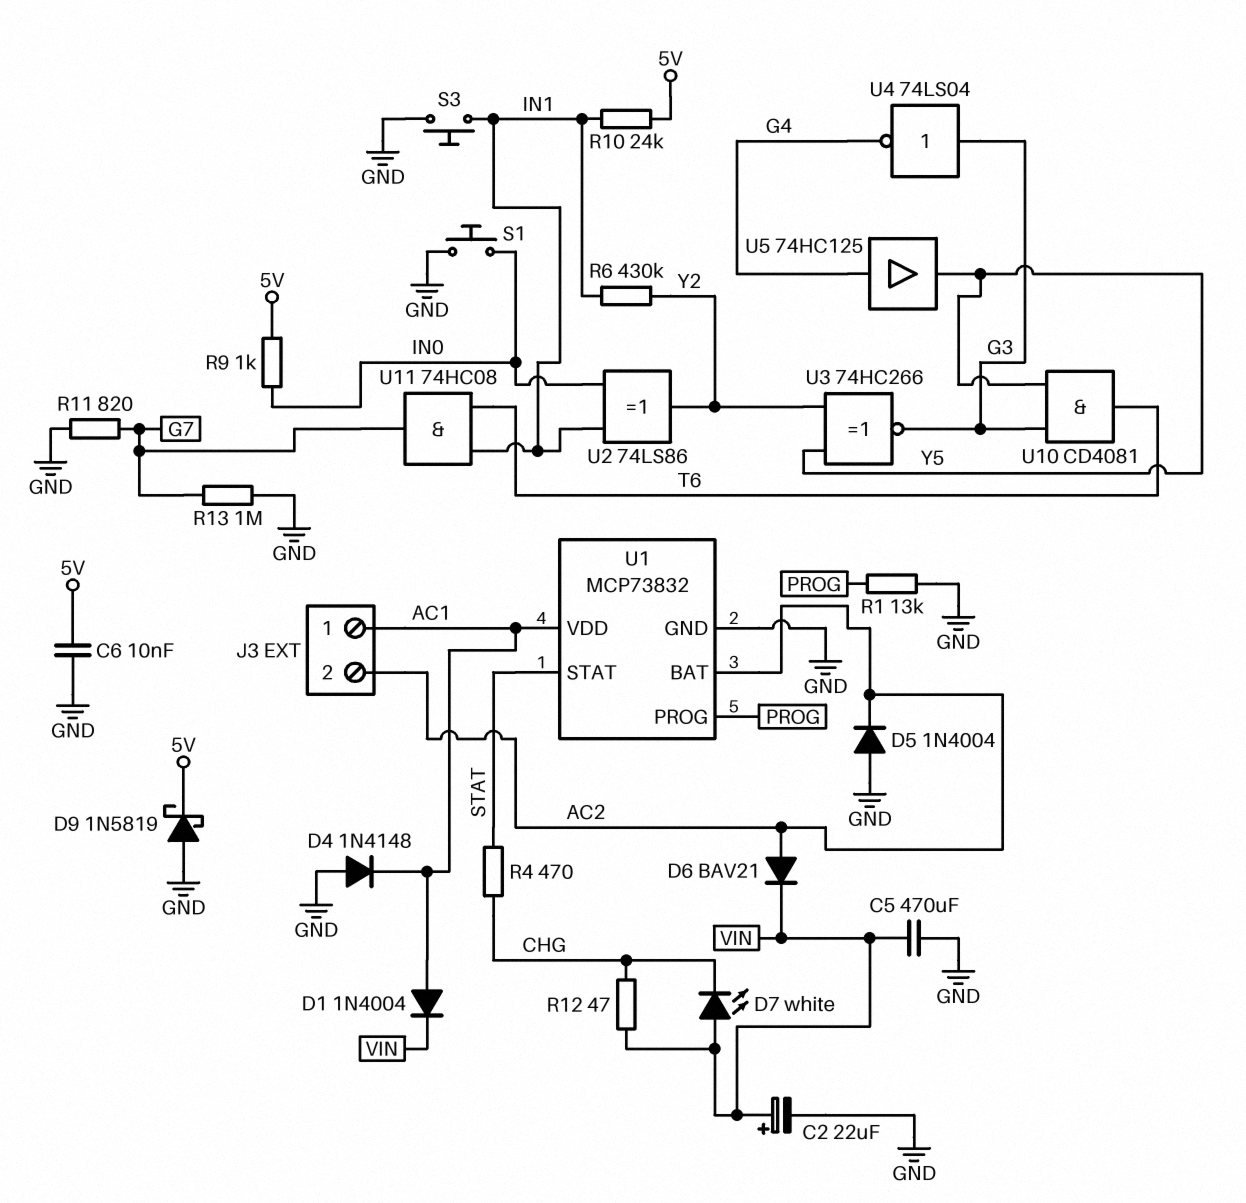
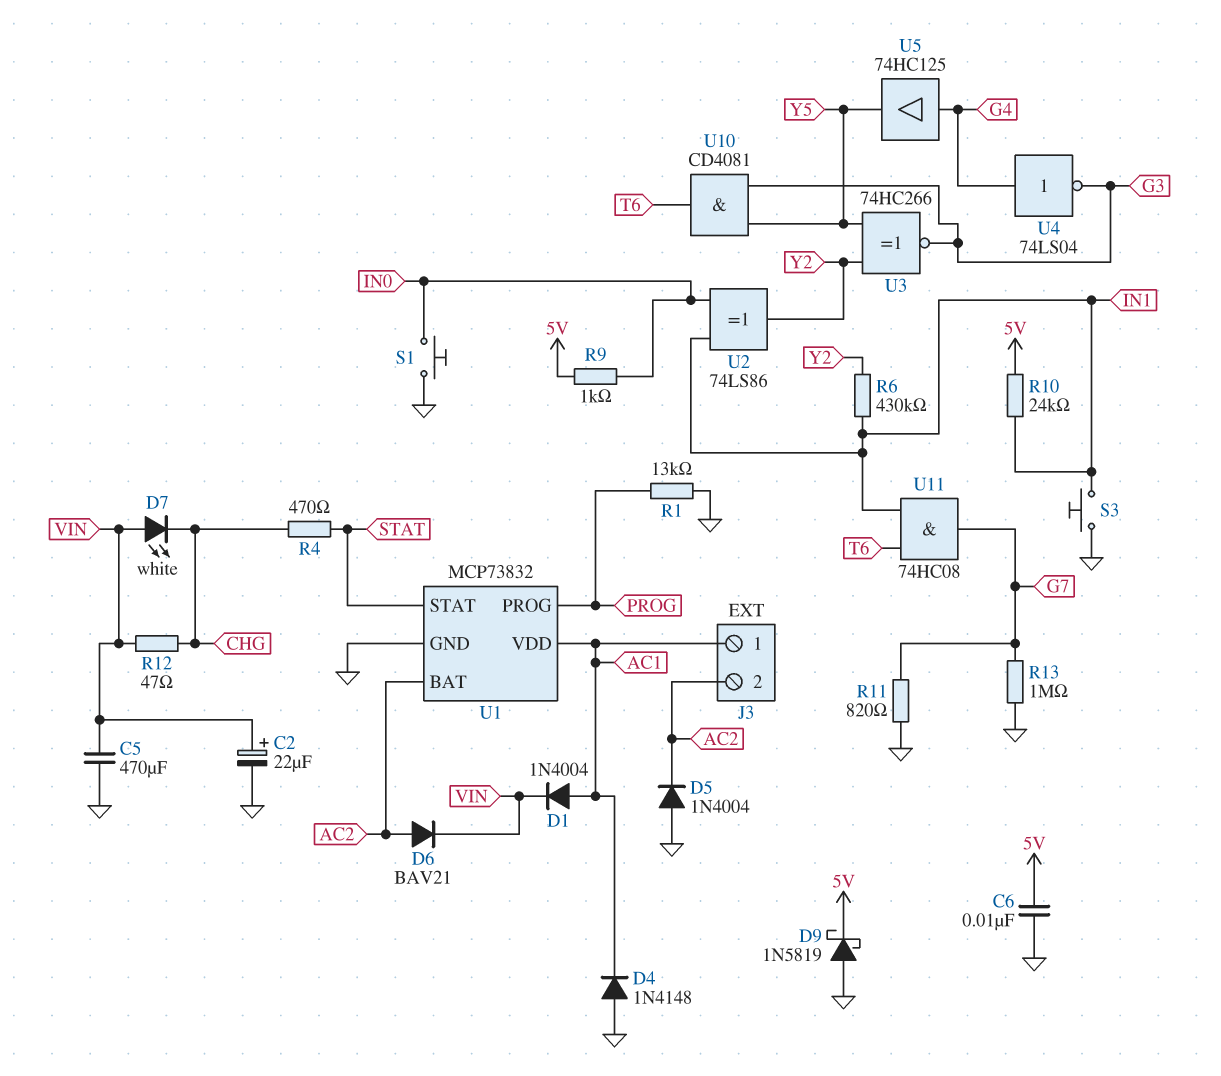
U4: NOT 74LS04 (in G3, out G4) -> NOT 74LS04 (in G4, out G3)

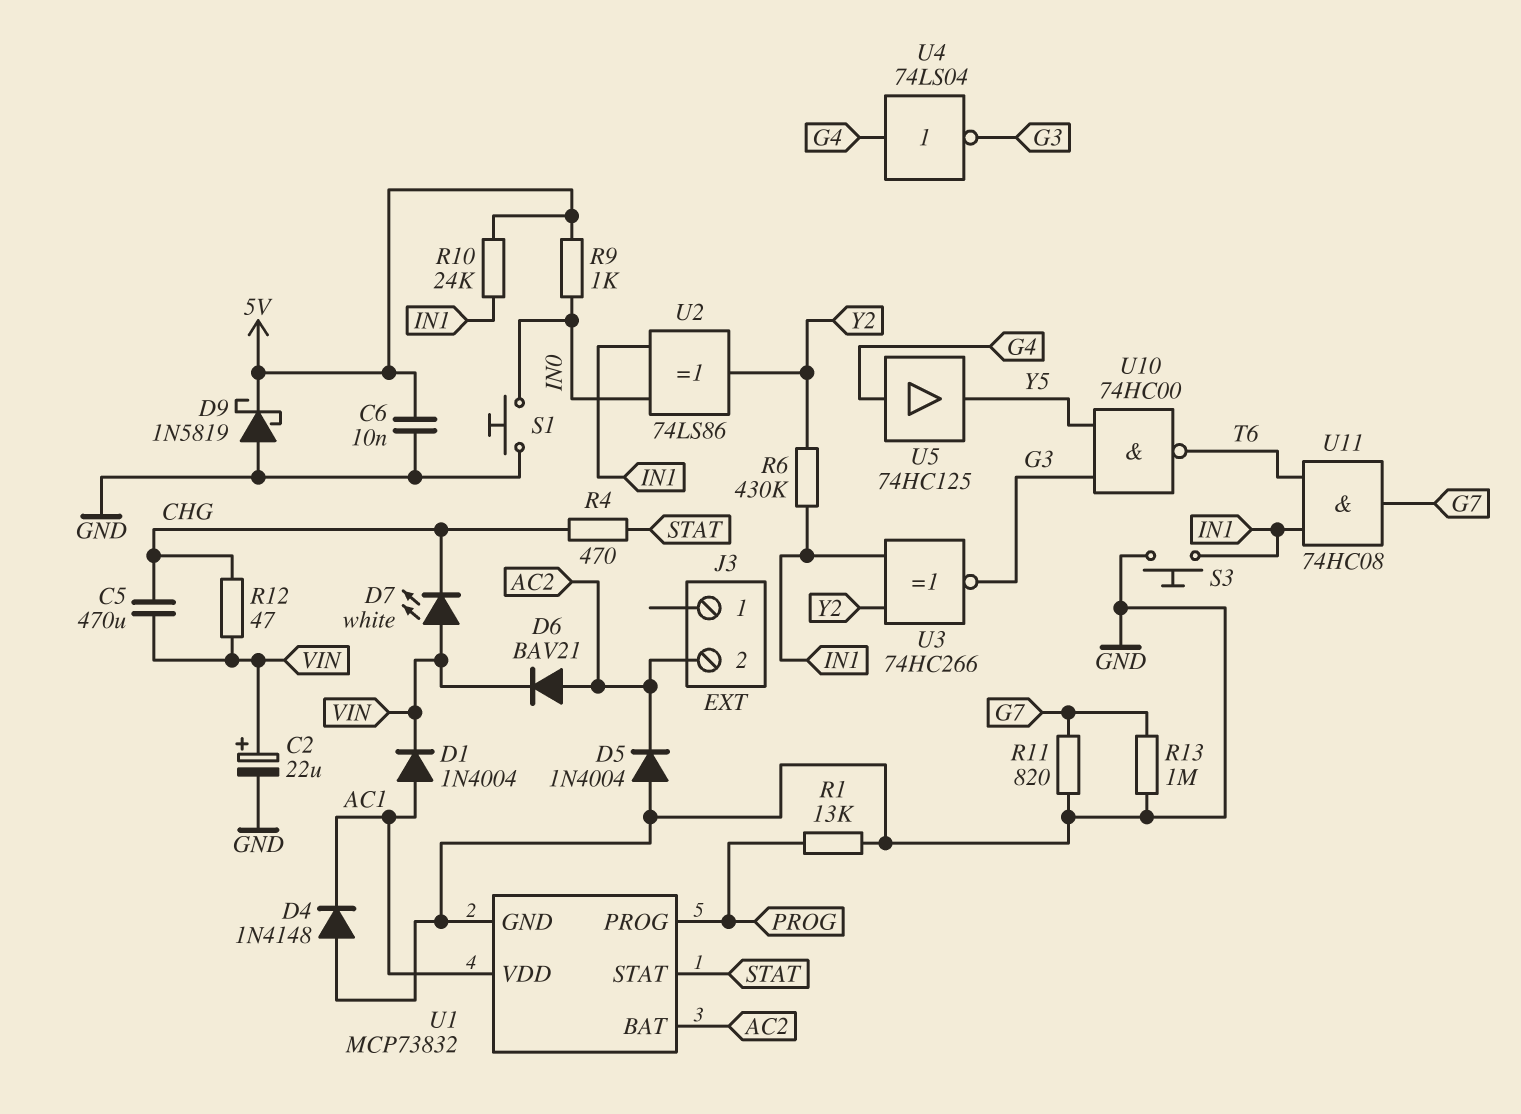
C5: 470uF (GND, VIN) -> 470uF (CHG, VIN)
J3 pin 1: AC1 -> none
U3: XNOR 74HC266 (in Y2, in Y5, out G3) -> XNOR 74HC266 (in IN1, in Y2, out G3)
U10: AND CD4081 (in G3, in Y5, out T6) -> NAND 74HC00 (in G3, in Y5, out T6)

